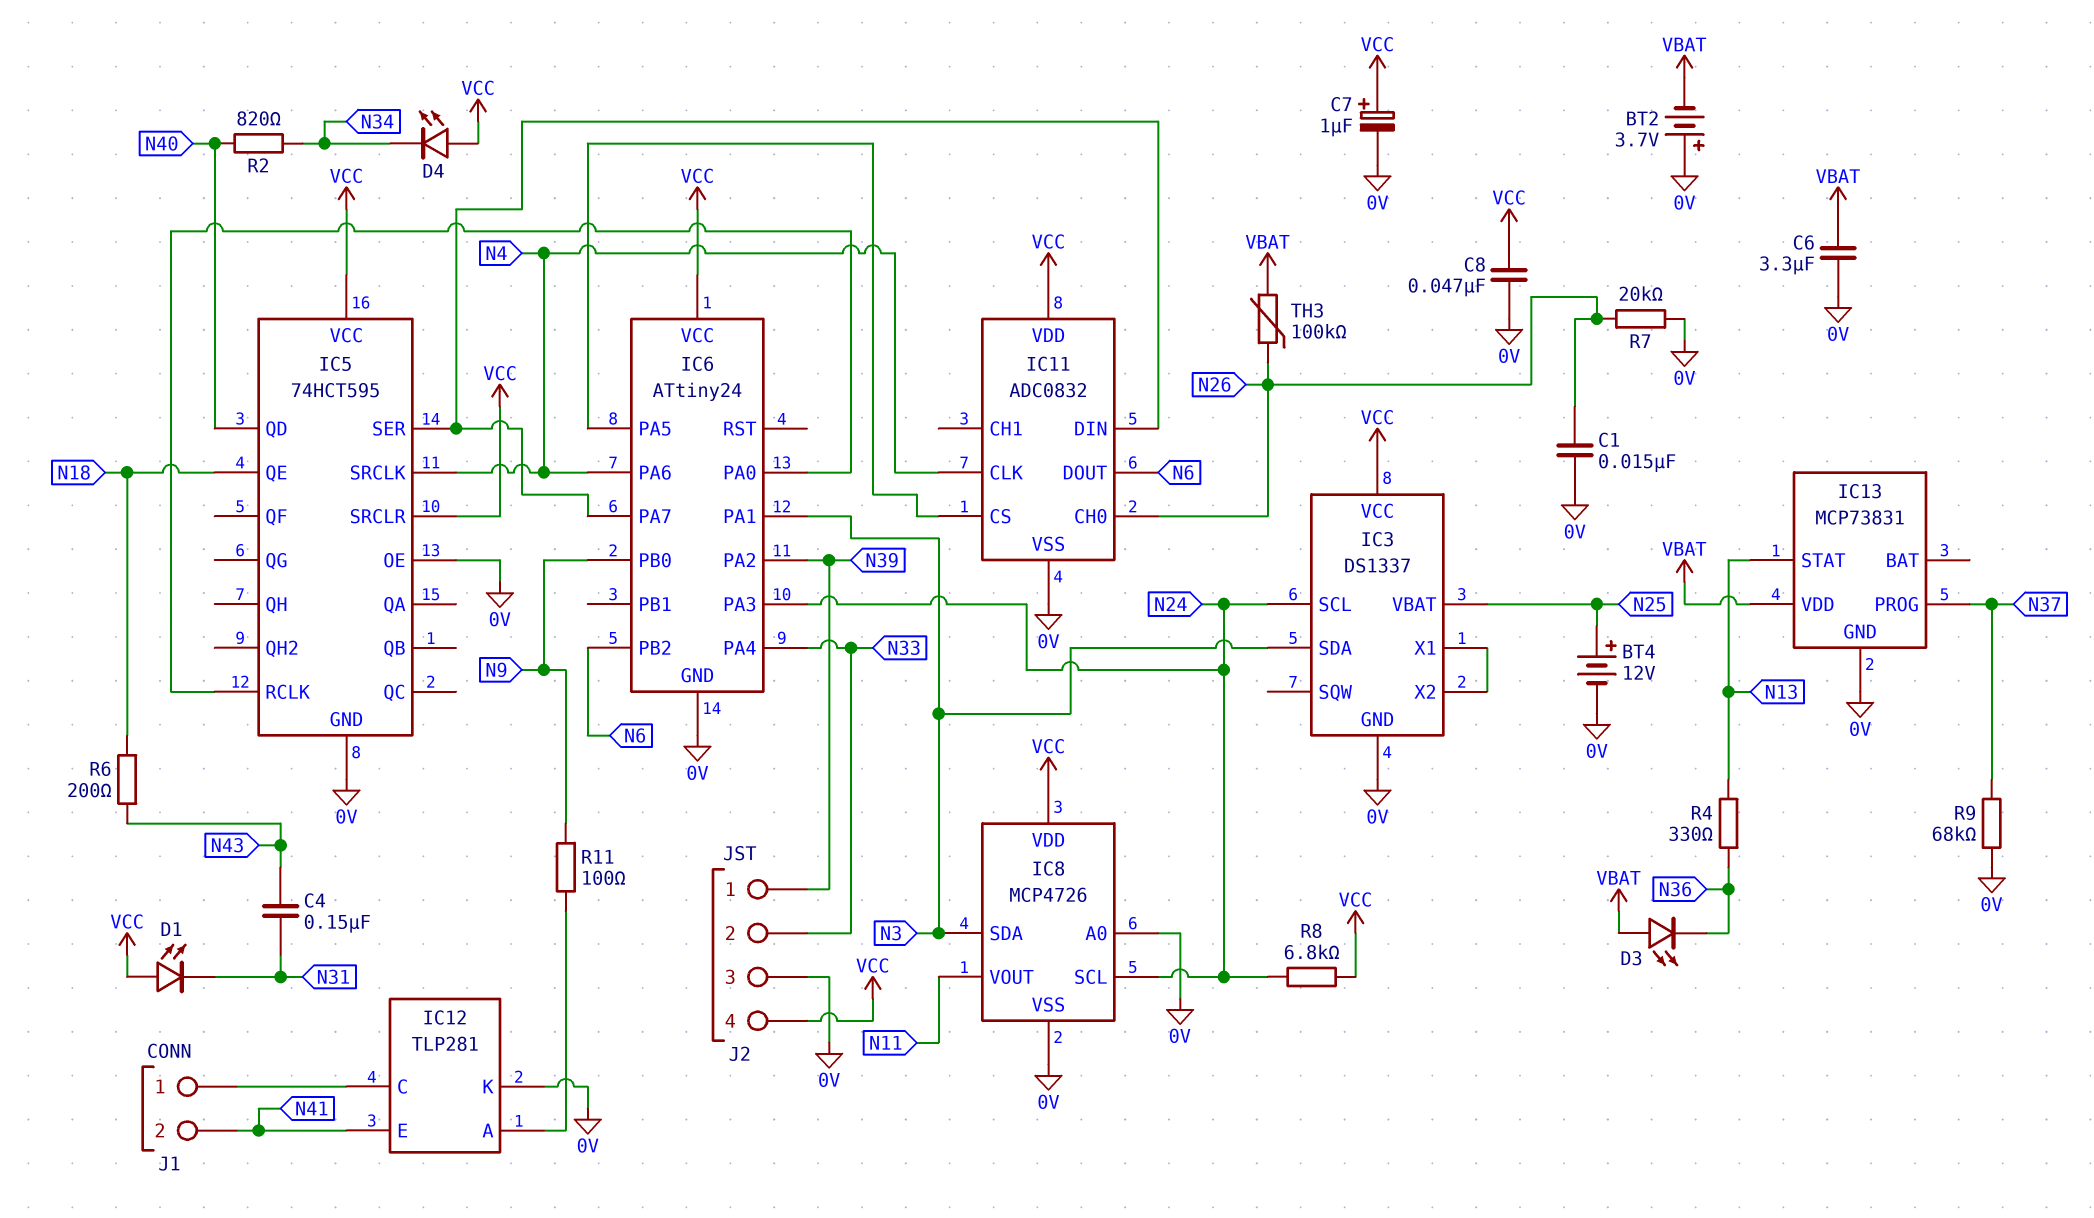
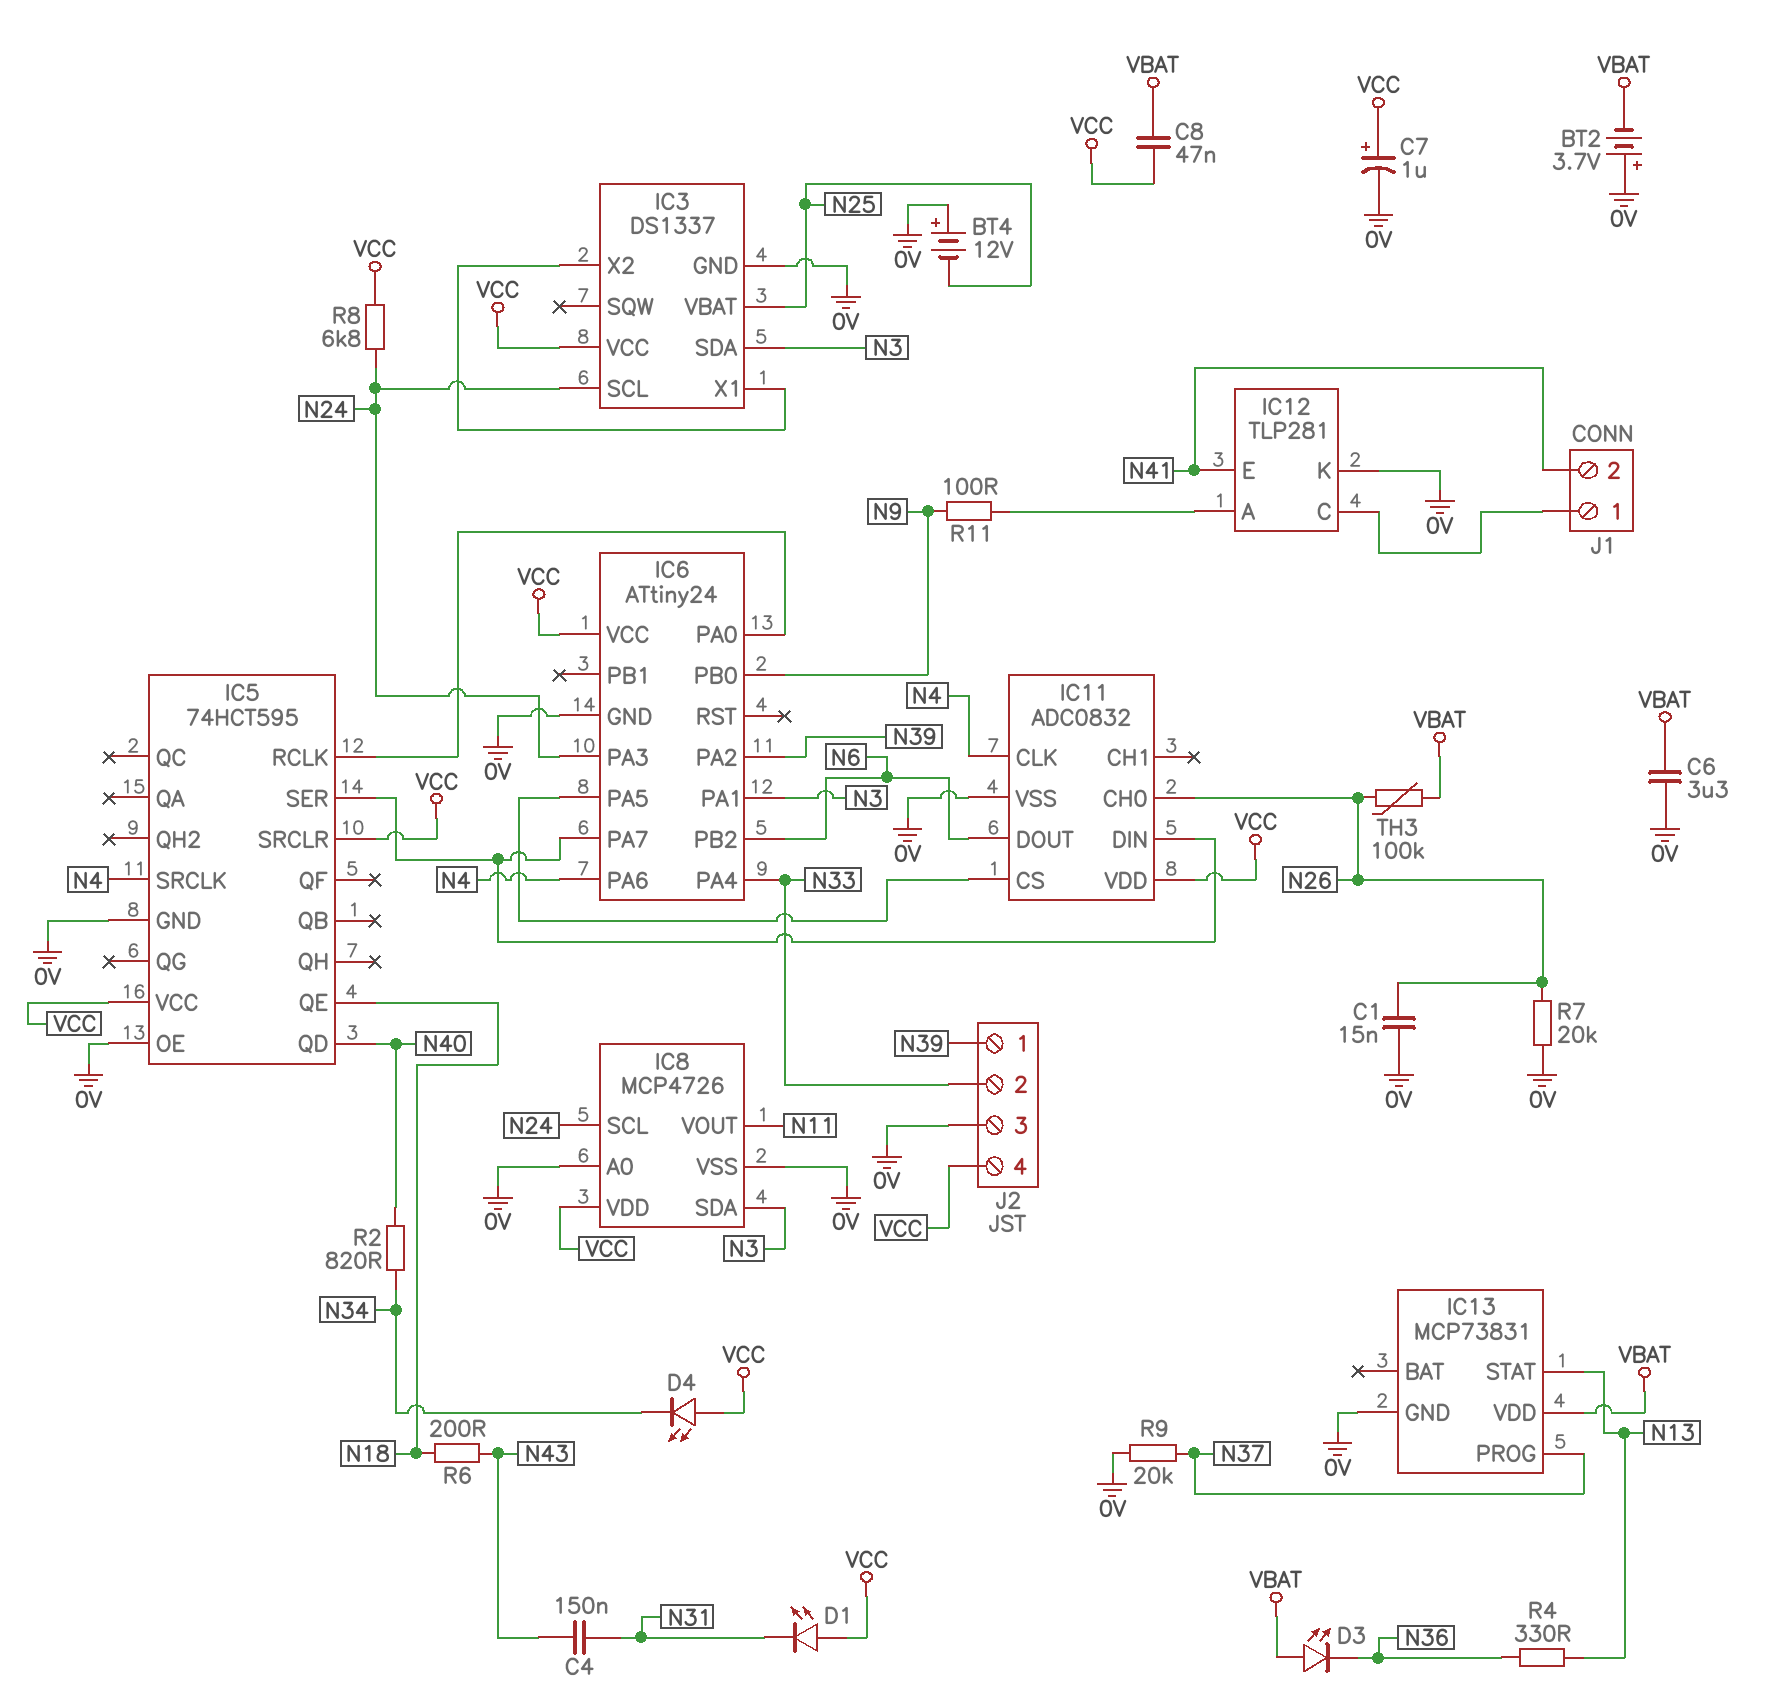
BT4: 12V (plus N25, minus 0V) -> 12V (plus 0V, minus N25)
C8: 47nF (0V, VCC) -> 47nF (VBAT, VCC)
R9: 68k (0V, N37) -> 20k (0V, N37)

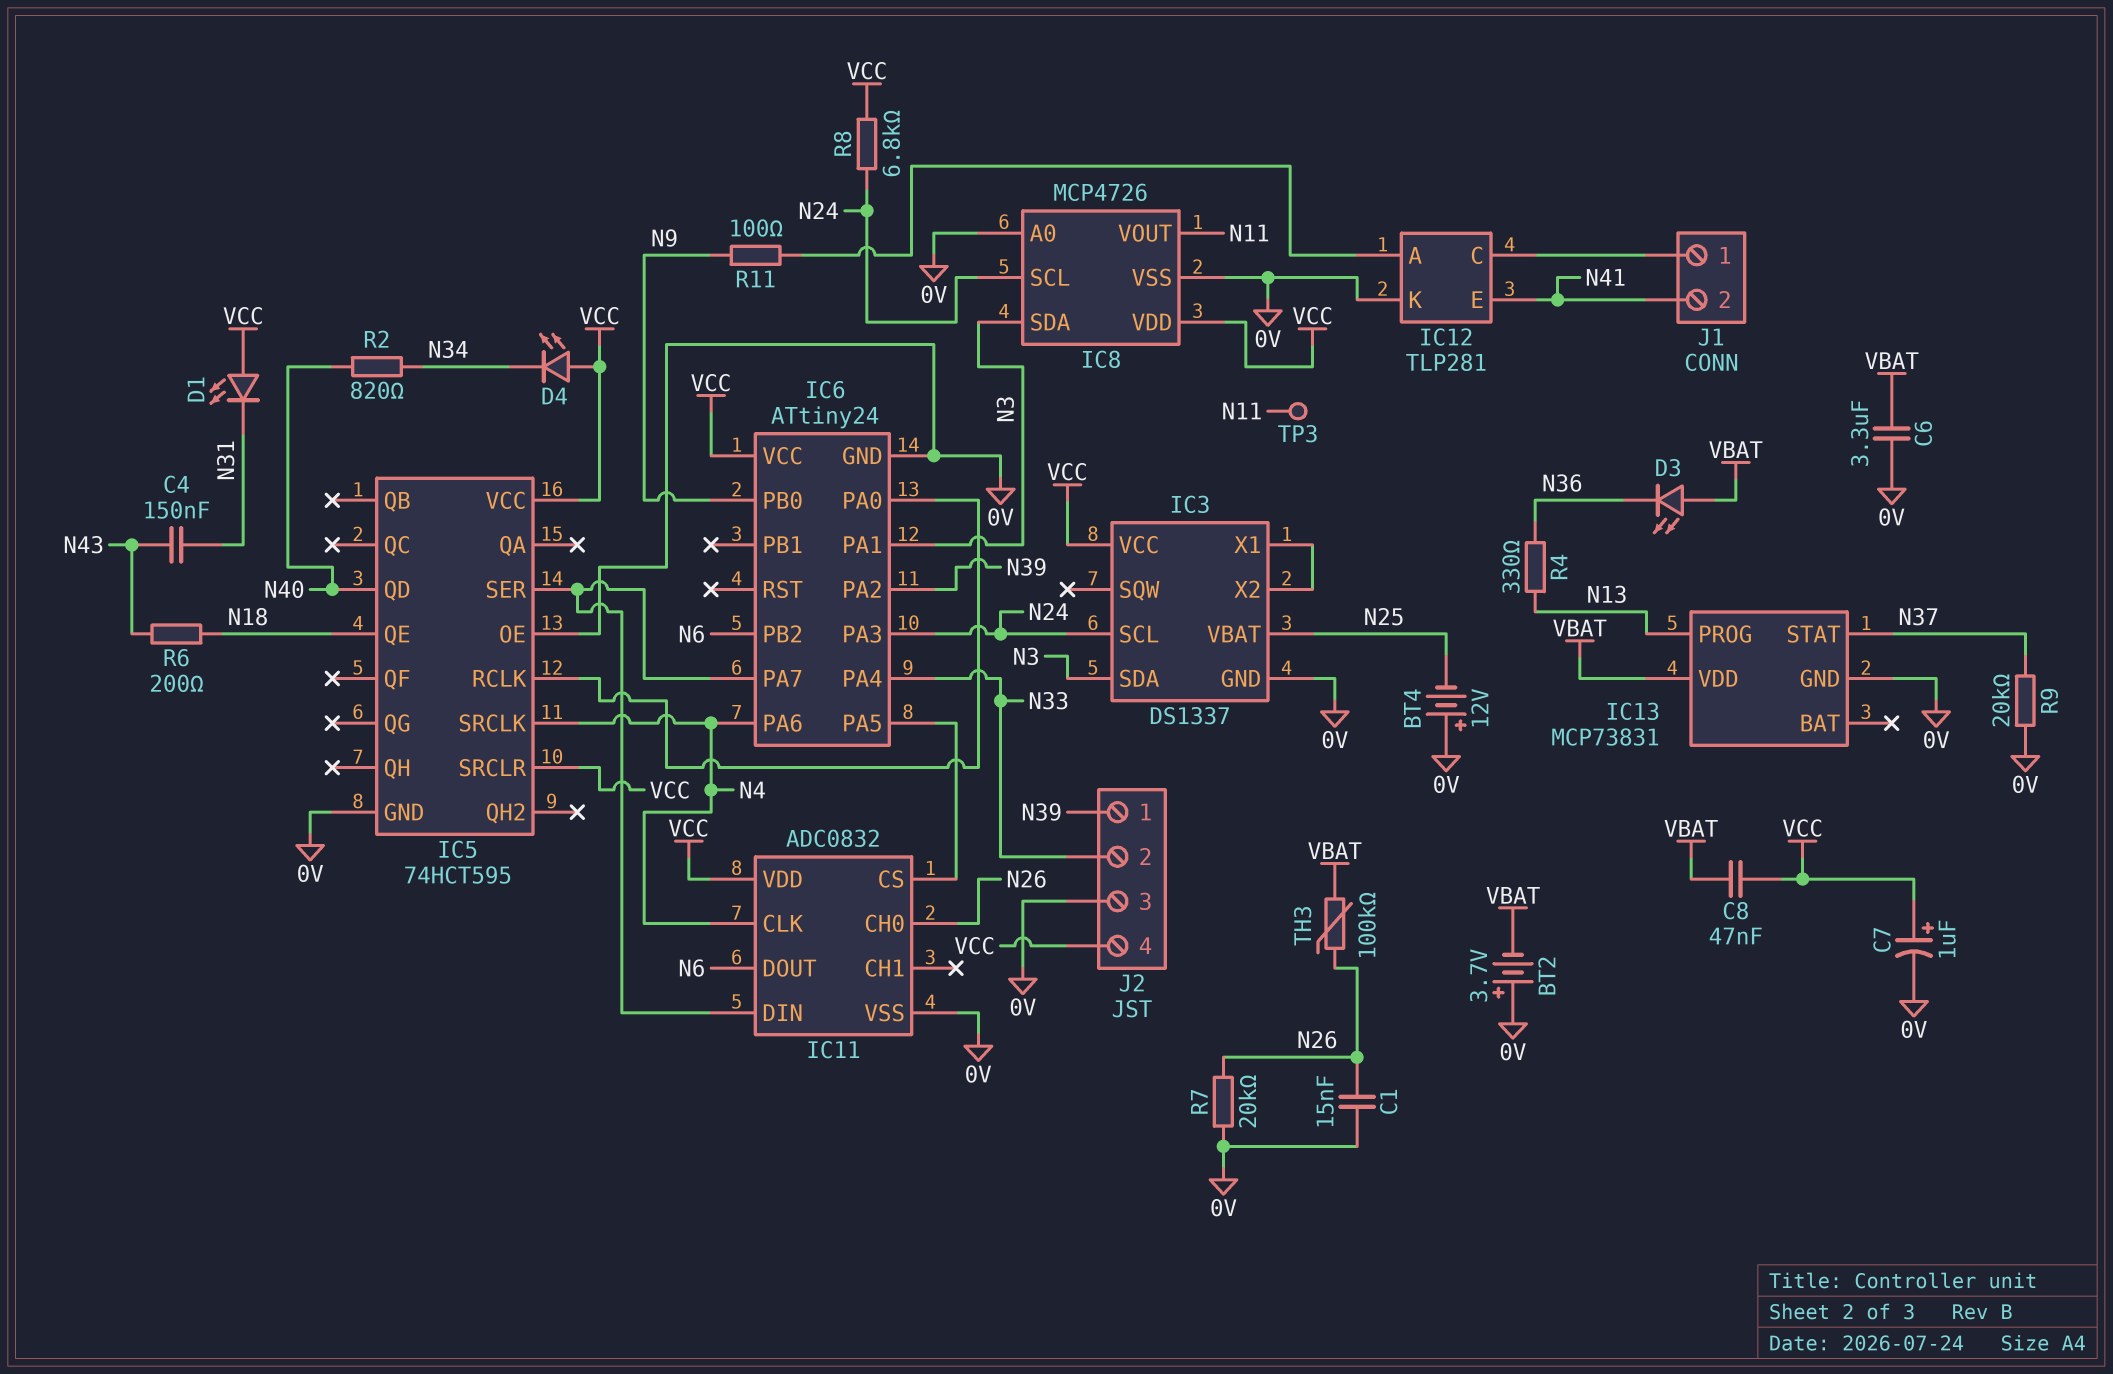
IC13 pin PROG: N37 -> N13
IC13 pin STAT: N13 -> N37
TP3: none -> test point (N11)

